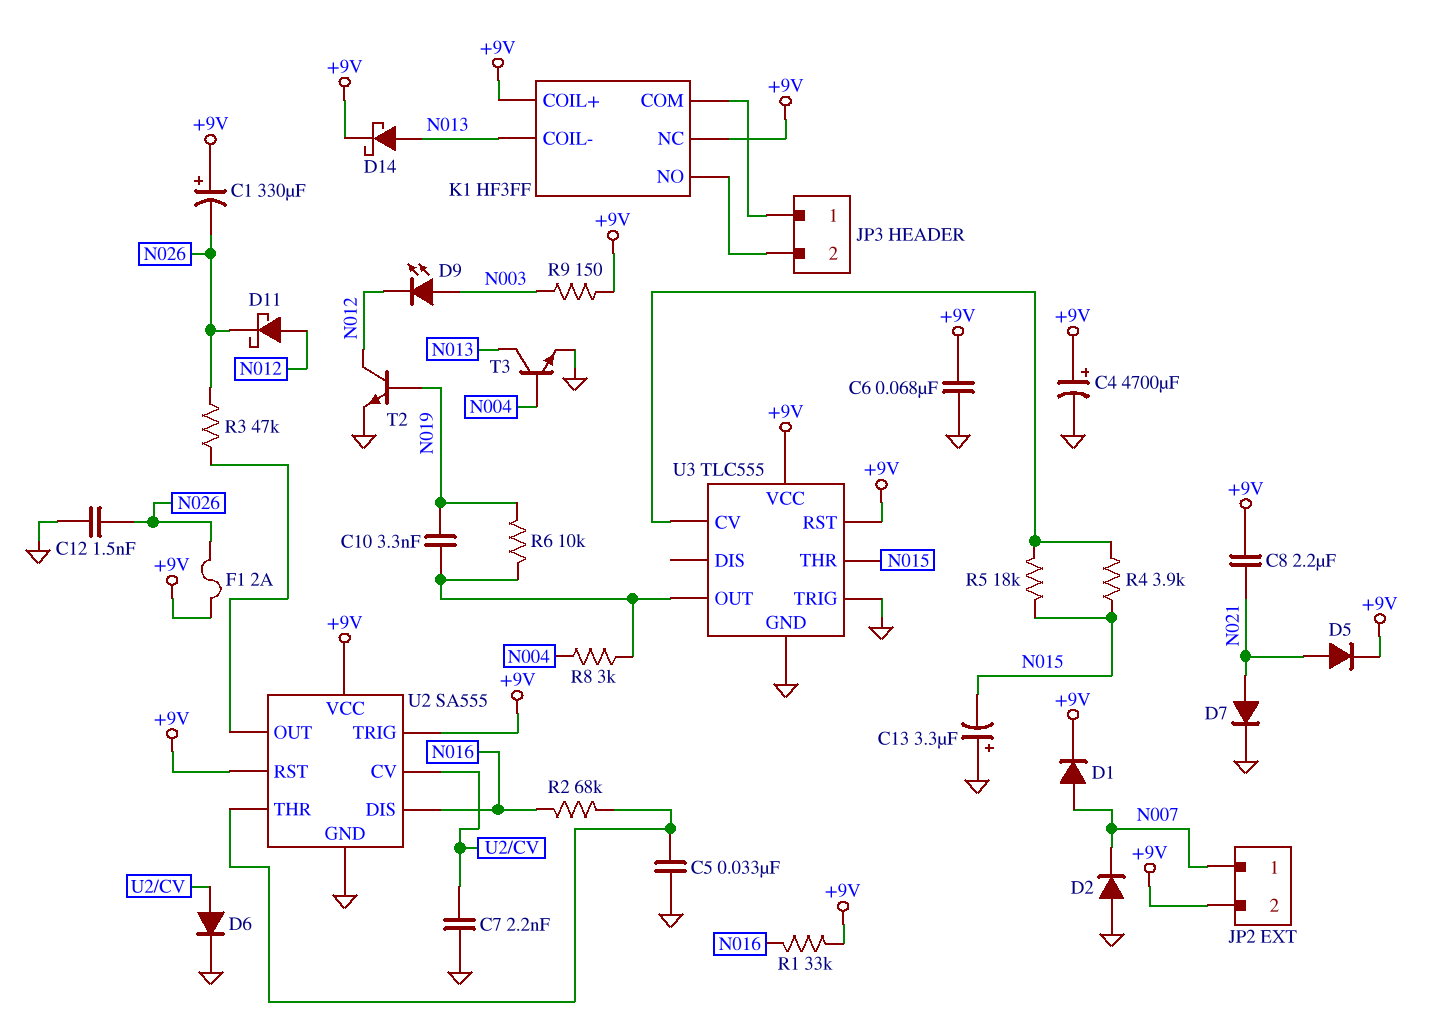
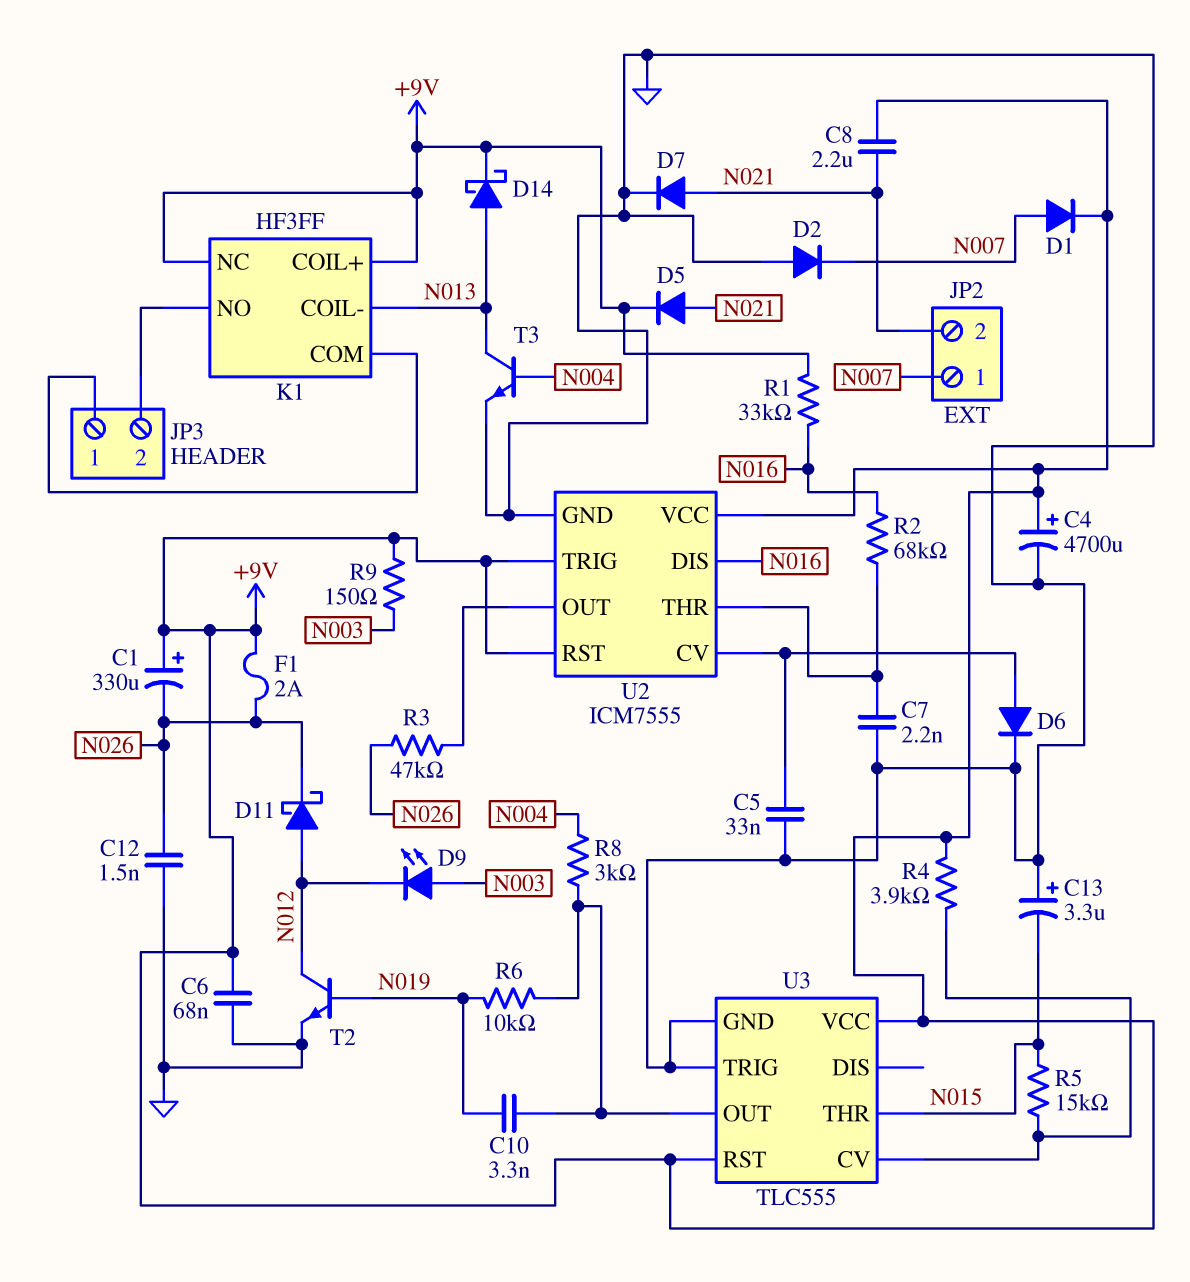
C5: 33nF (GND, U2/THR) -> 33nF (GND, U2/CV)
C7: 2.2nF (GND, U2/CV) -> 2.2nF (GND, U2/THR)
JP2 pin 2: +9V -> N021
R4: 3.9k (N015, U3/CV) -> 3.9k (+9V, U3/CV)
R5: 18k (N015, U3/CV) -> 15k (N015, U3/CV)
U2: SA555 -> ICM7555

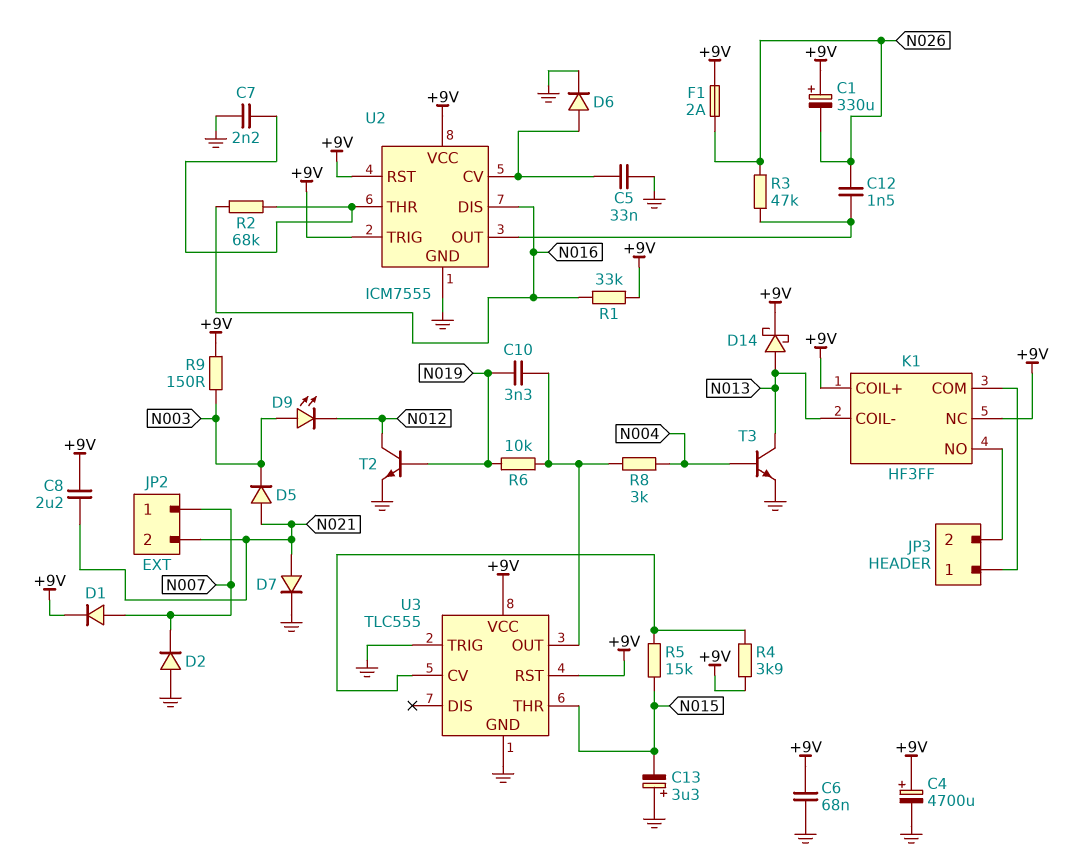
C12: 1.5nF (GND, N026) -> 1.5nF (N026, U2/OUT)
D5: diode (A N021, K +9V) -> diode (A N021, K N003)
D11: schottky (A N012, K N026) -> none

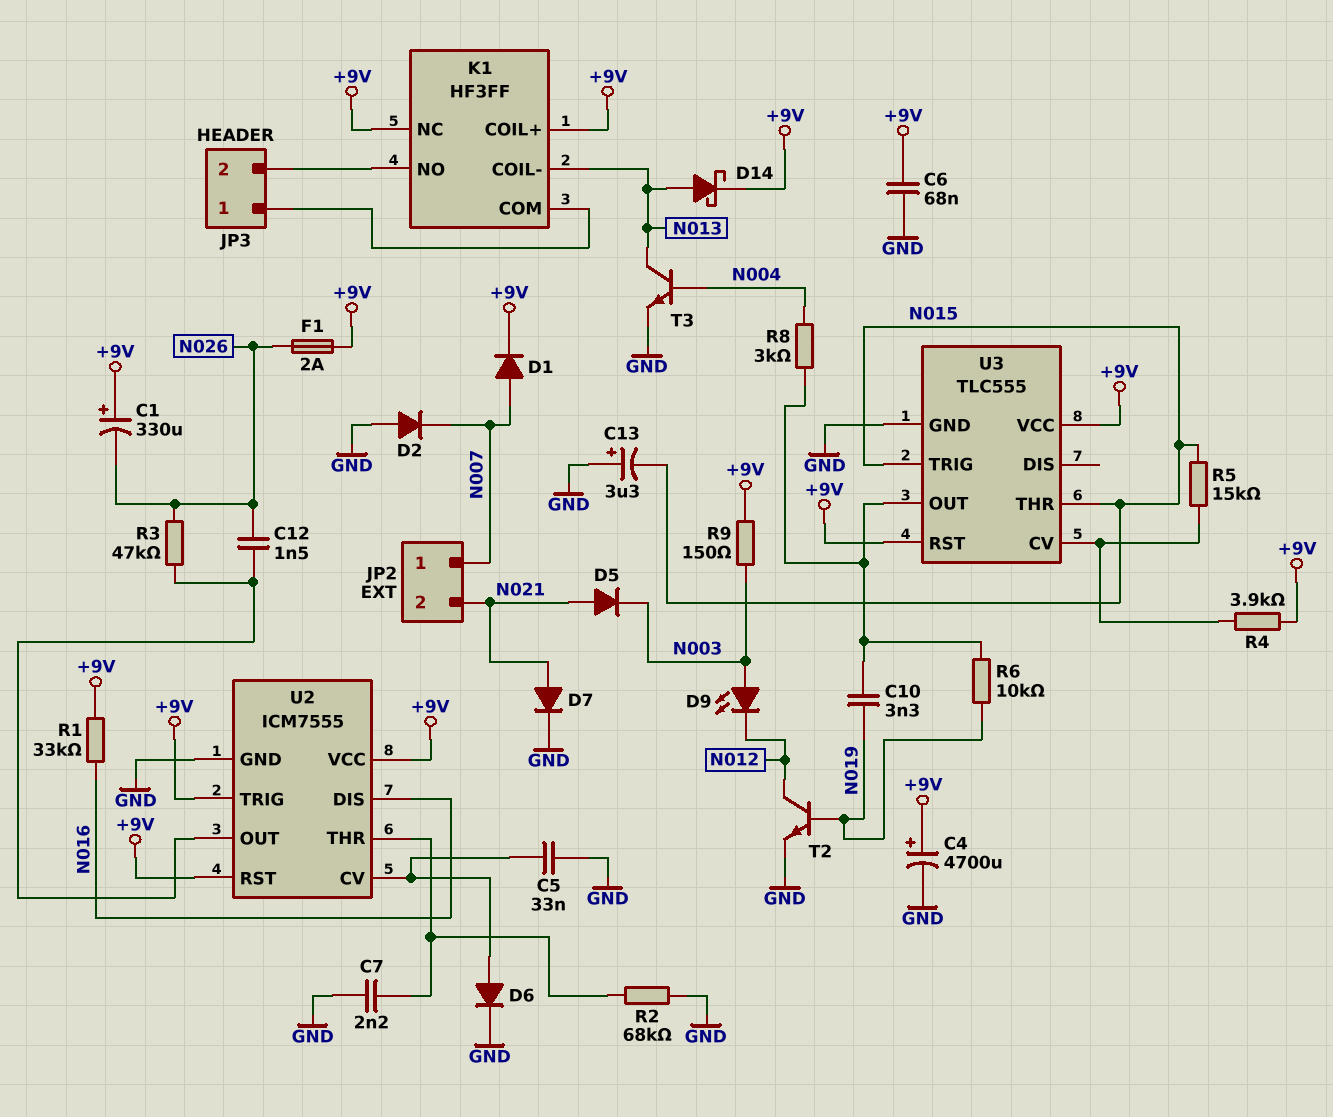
C8: 2.2uF (+9V, N021) -> none
R2: 68k (N016, U2/THR) -> 68k (GND, U2/THR)
U3 pin TRIG: GND -> N015

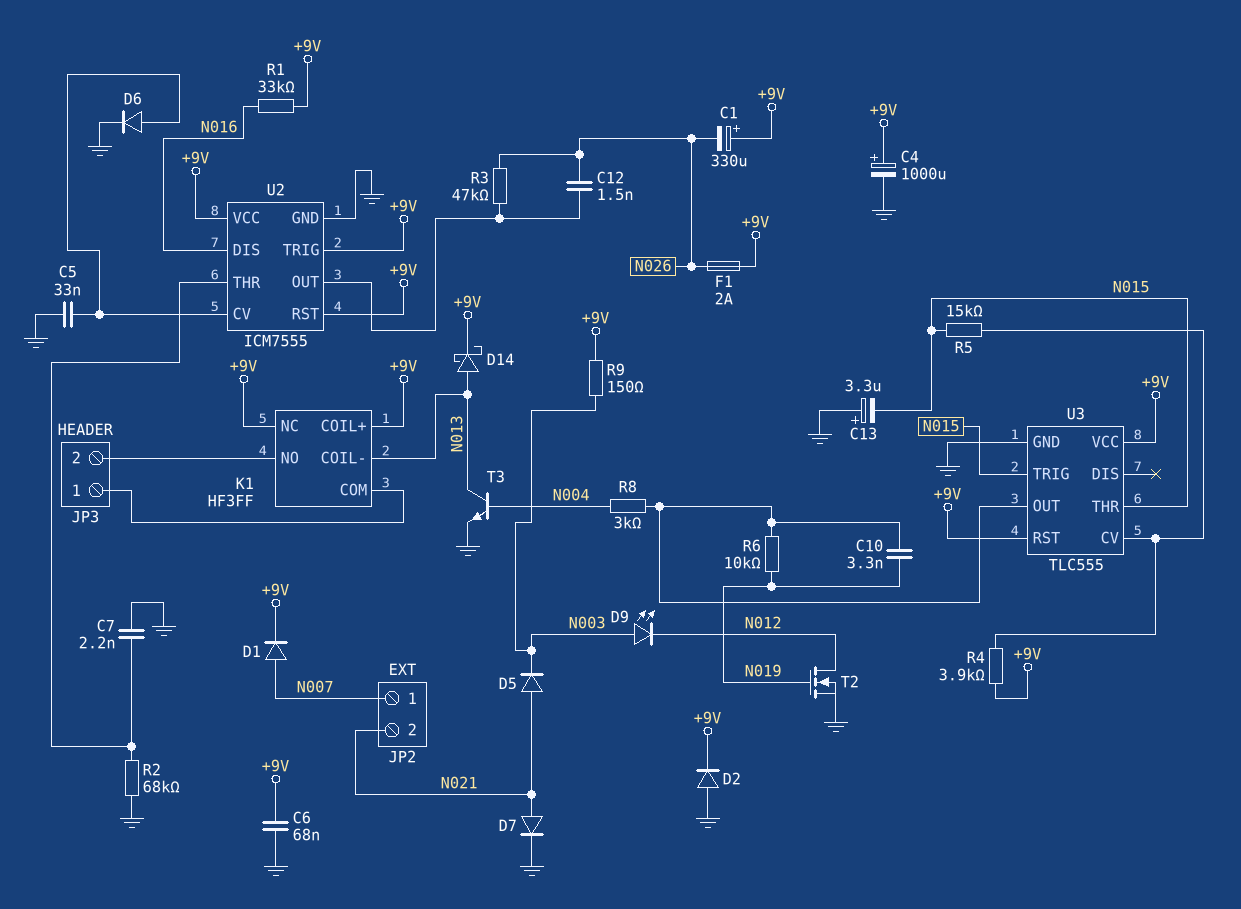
C4: 4700uF (plus +9V, minus GND) -> 1000uF (plus +9V, minus GND)
D2: diode (A GND, K N007) -> diode (A GND, K +9V)
T2: NPN (B N019, C N012, E GND) -> NMOS (G N019, D N012, S GND)

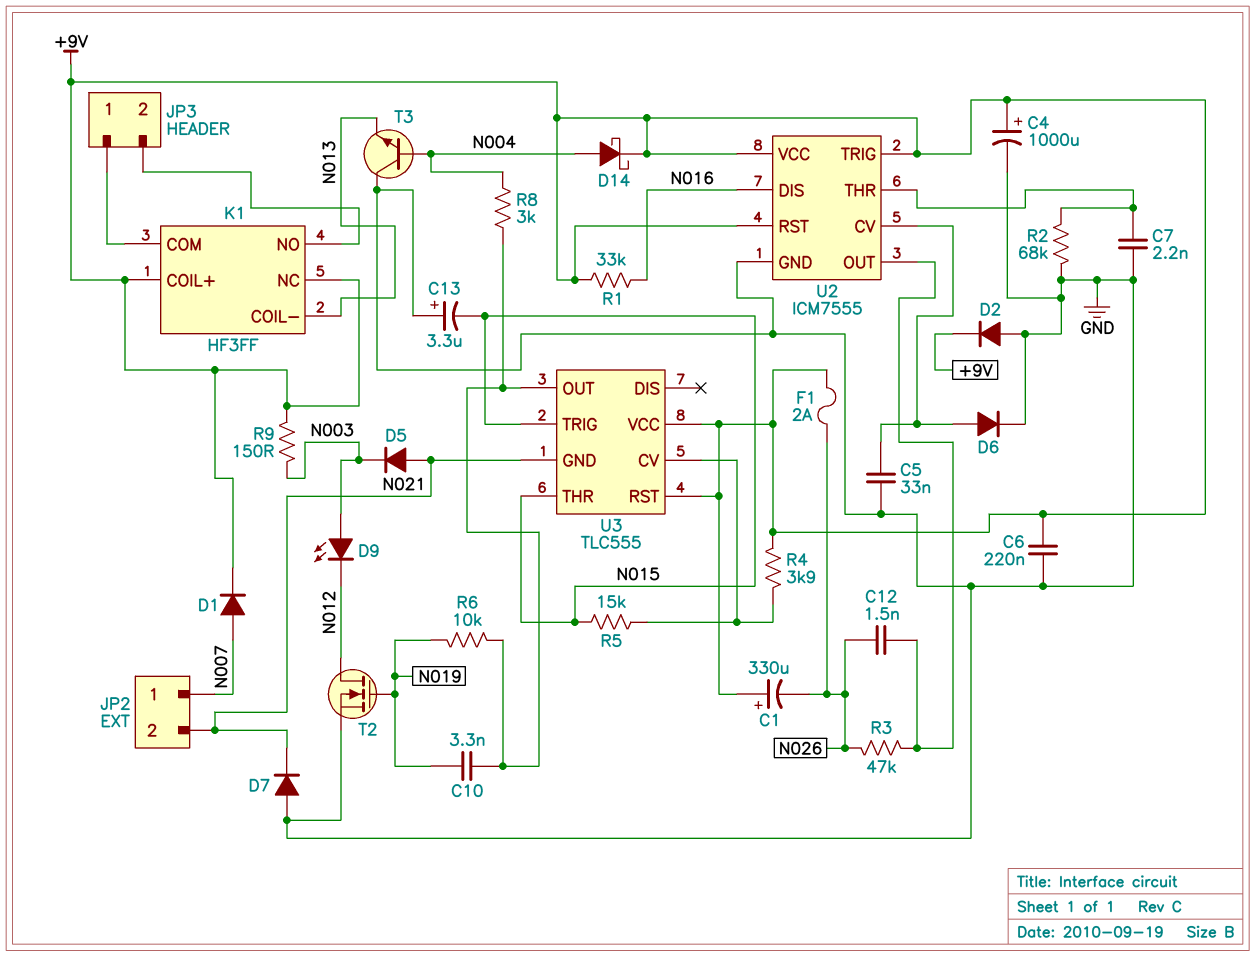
C6: 68nF (+9V, GND) -> 220nF (+9V, GND)
D7: diode (A N021, K GND) -> diode (A GND, K N021)
D14: schottky (A N013, K +9V) -> schottky (A N004, K +9V)
T3: NPN (B N004, C N013, E GND) -> NPN (B N004, C GND, E N013)
U3 pin GND: GND -> N021

